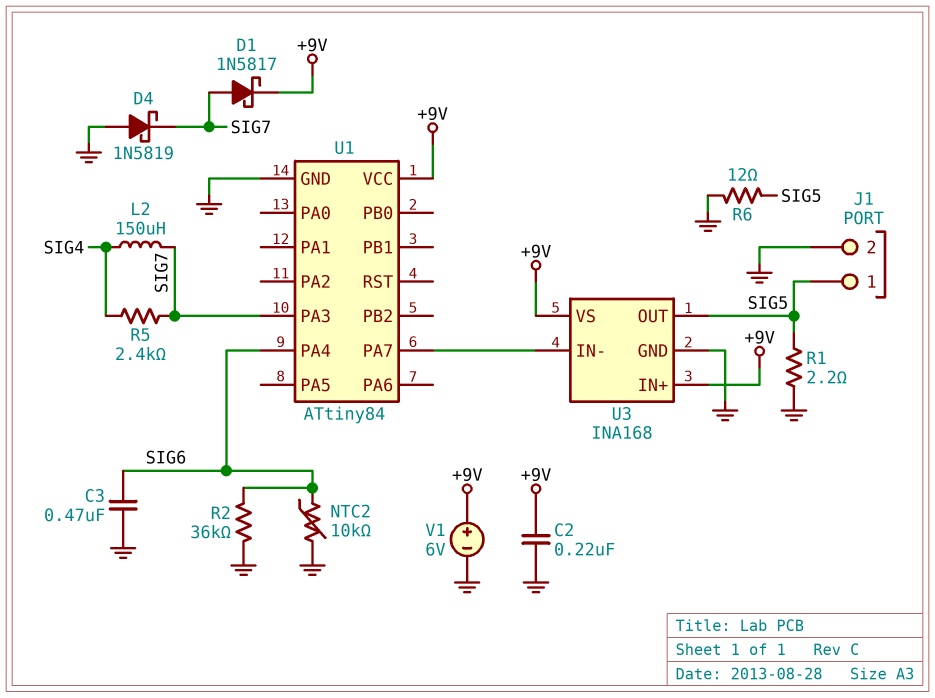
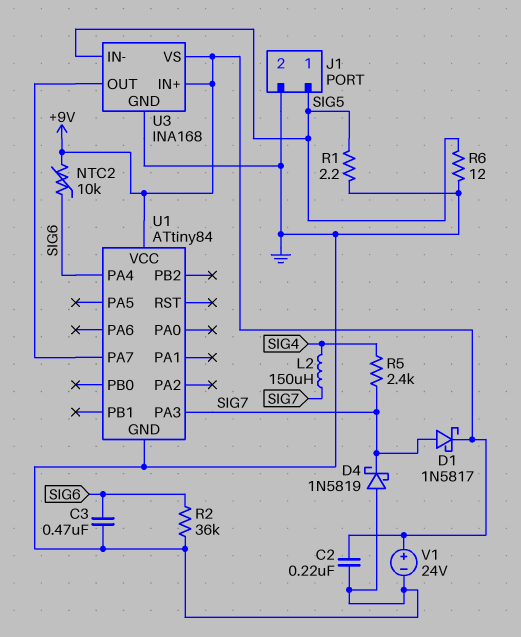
NTC2: 10k (GND, SIG6) -> 10k (+9V, SIG6)
U3 pin IN-: U1/PA7 -> SIG5
U3 pin OUT: SIG5 -> U1/PA7
V1: 6V (plus +9V, minus GND) -> 24V (plus +9V, minus GND)

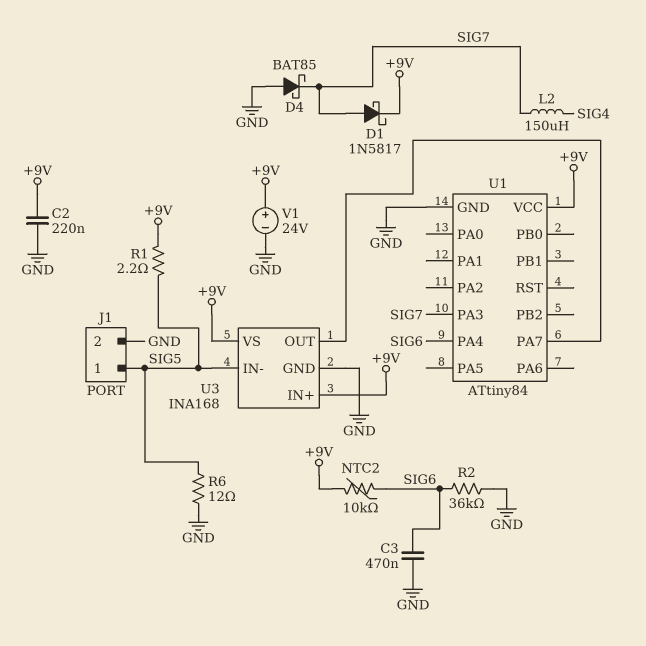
D4: schottky 1N5819 (A GND, K SIG7) -> schottky BAT85 (A GND, K SIG7)
R1: 2.2 (GND, SIG5) -> 2.2 (+9V, SIG5)
R5: 2.4k (SIG4, SIG7) -> none

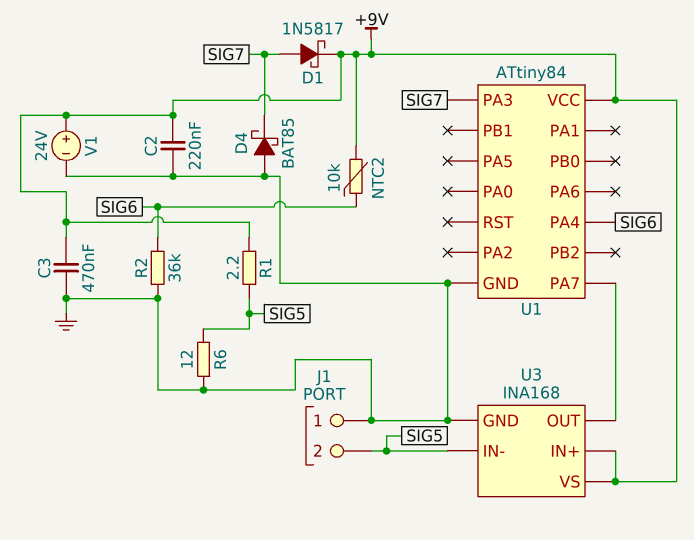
C3: 470nF (GND, SIG6) -> 470nF (+9V, GND)
J1 pin 1: SIG5 -> GND
J1 pin 2: GND -> SIG5
L2: 150uH (SIG4, SIG7) -> none

